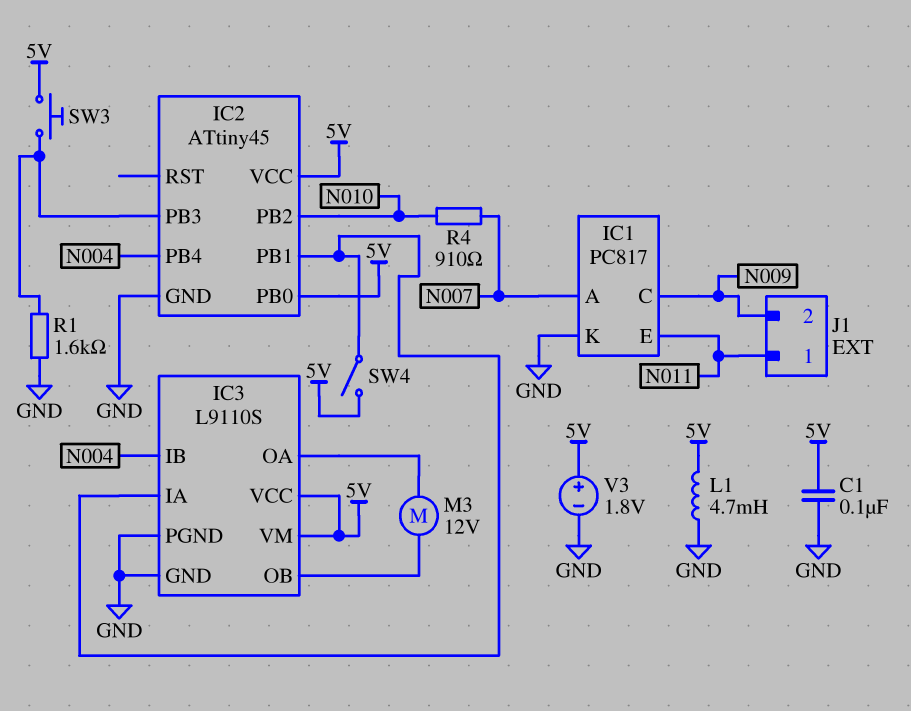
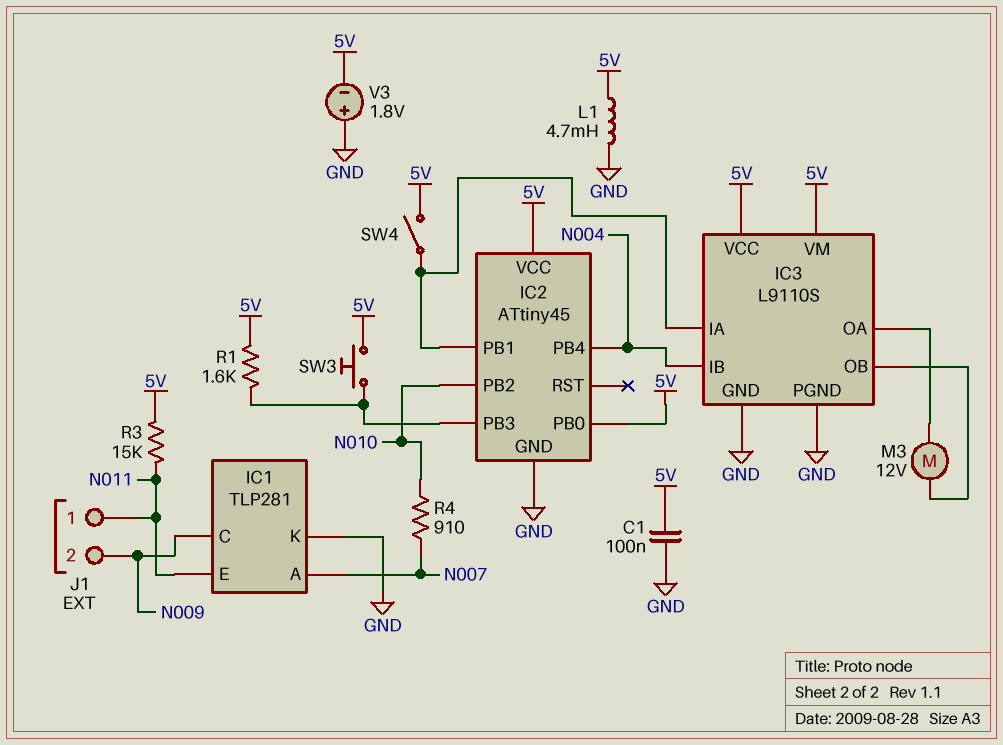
IC1: PC817 -> TLP281
R1: 1.6k (GND, IC2/PB3) -> 1.6k (5V, IC2/PB3)
R3: none -> 15k (5V, N011)
V3: 1.8V (plus 5V, minus GND) -> 1.8V (plus GND, minus 5V)

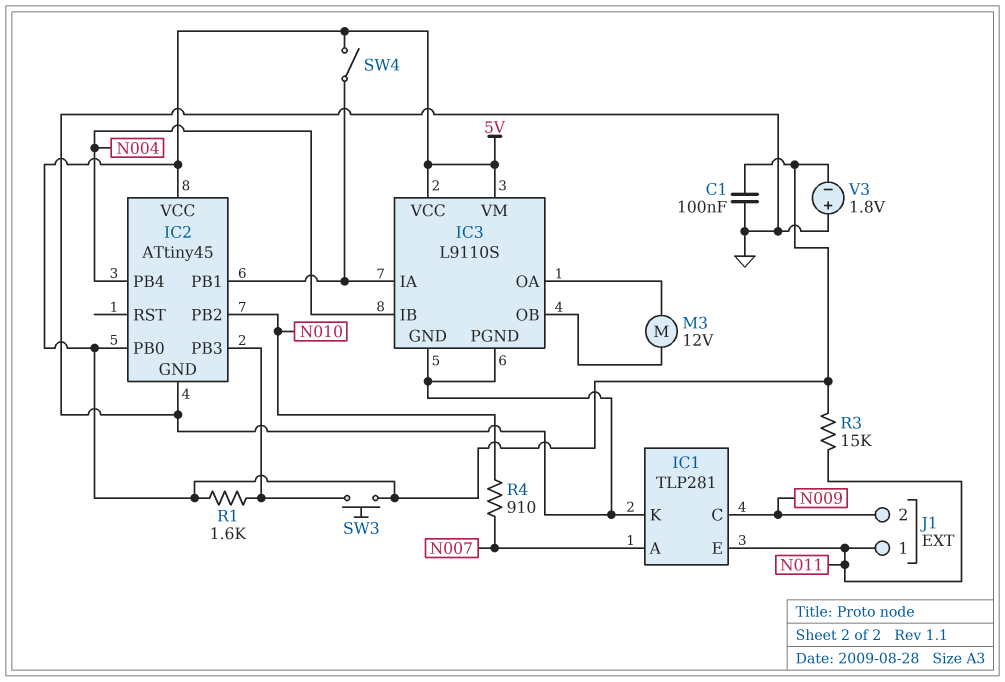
L1: 4.7mH (5V, GND) -> none

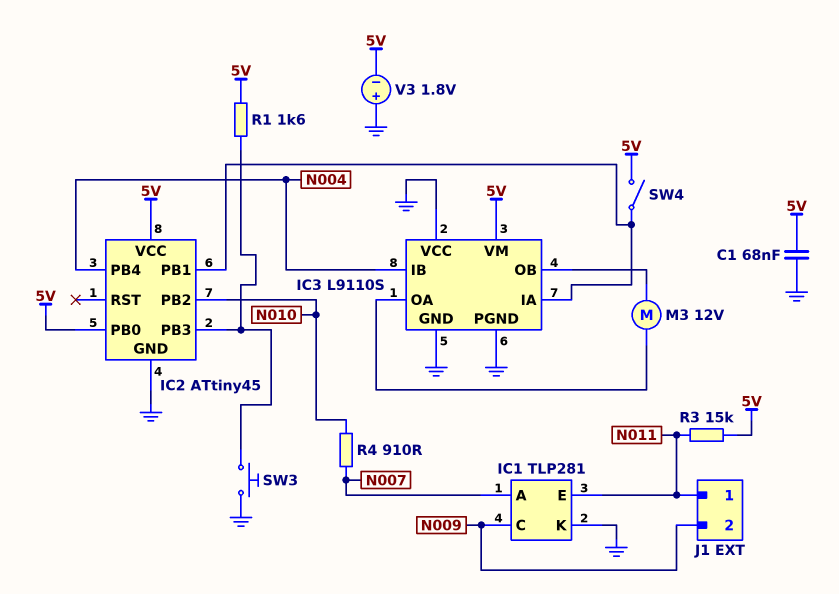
C1: 100nF (5V, GND) -> 68nF (5V, GND)
IC3 pin VCC: 5V -> GND
SW3: button (5V, IC2/PB3) -> button (GND, IC2/PB3)

